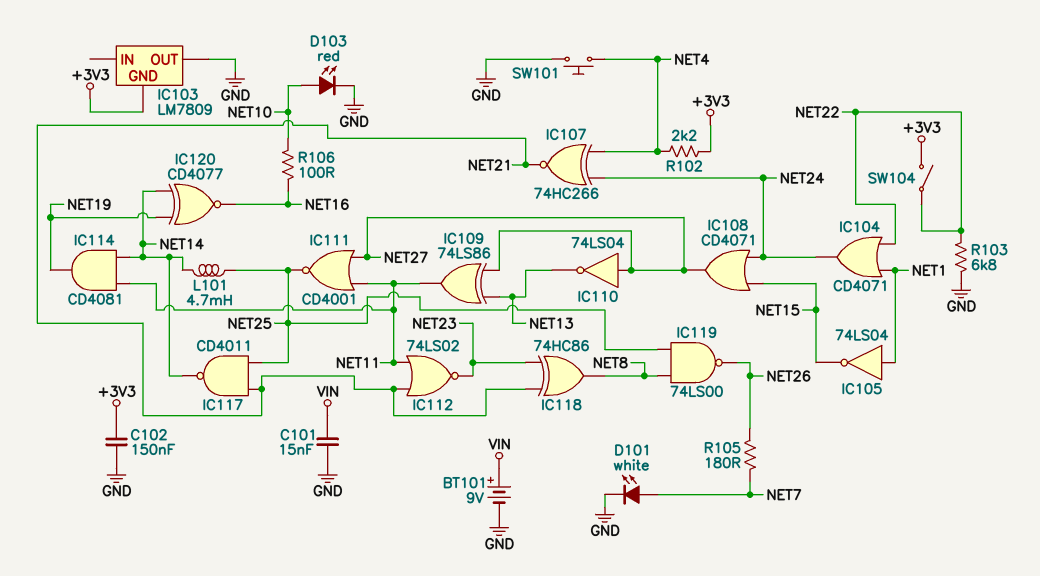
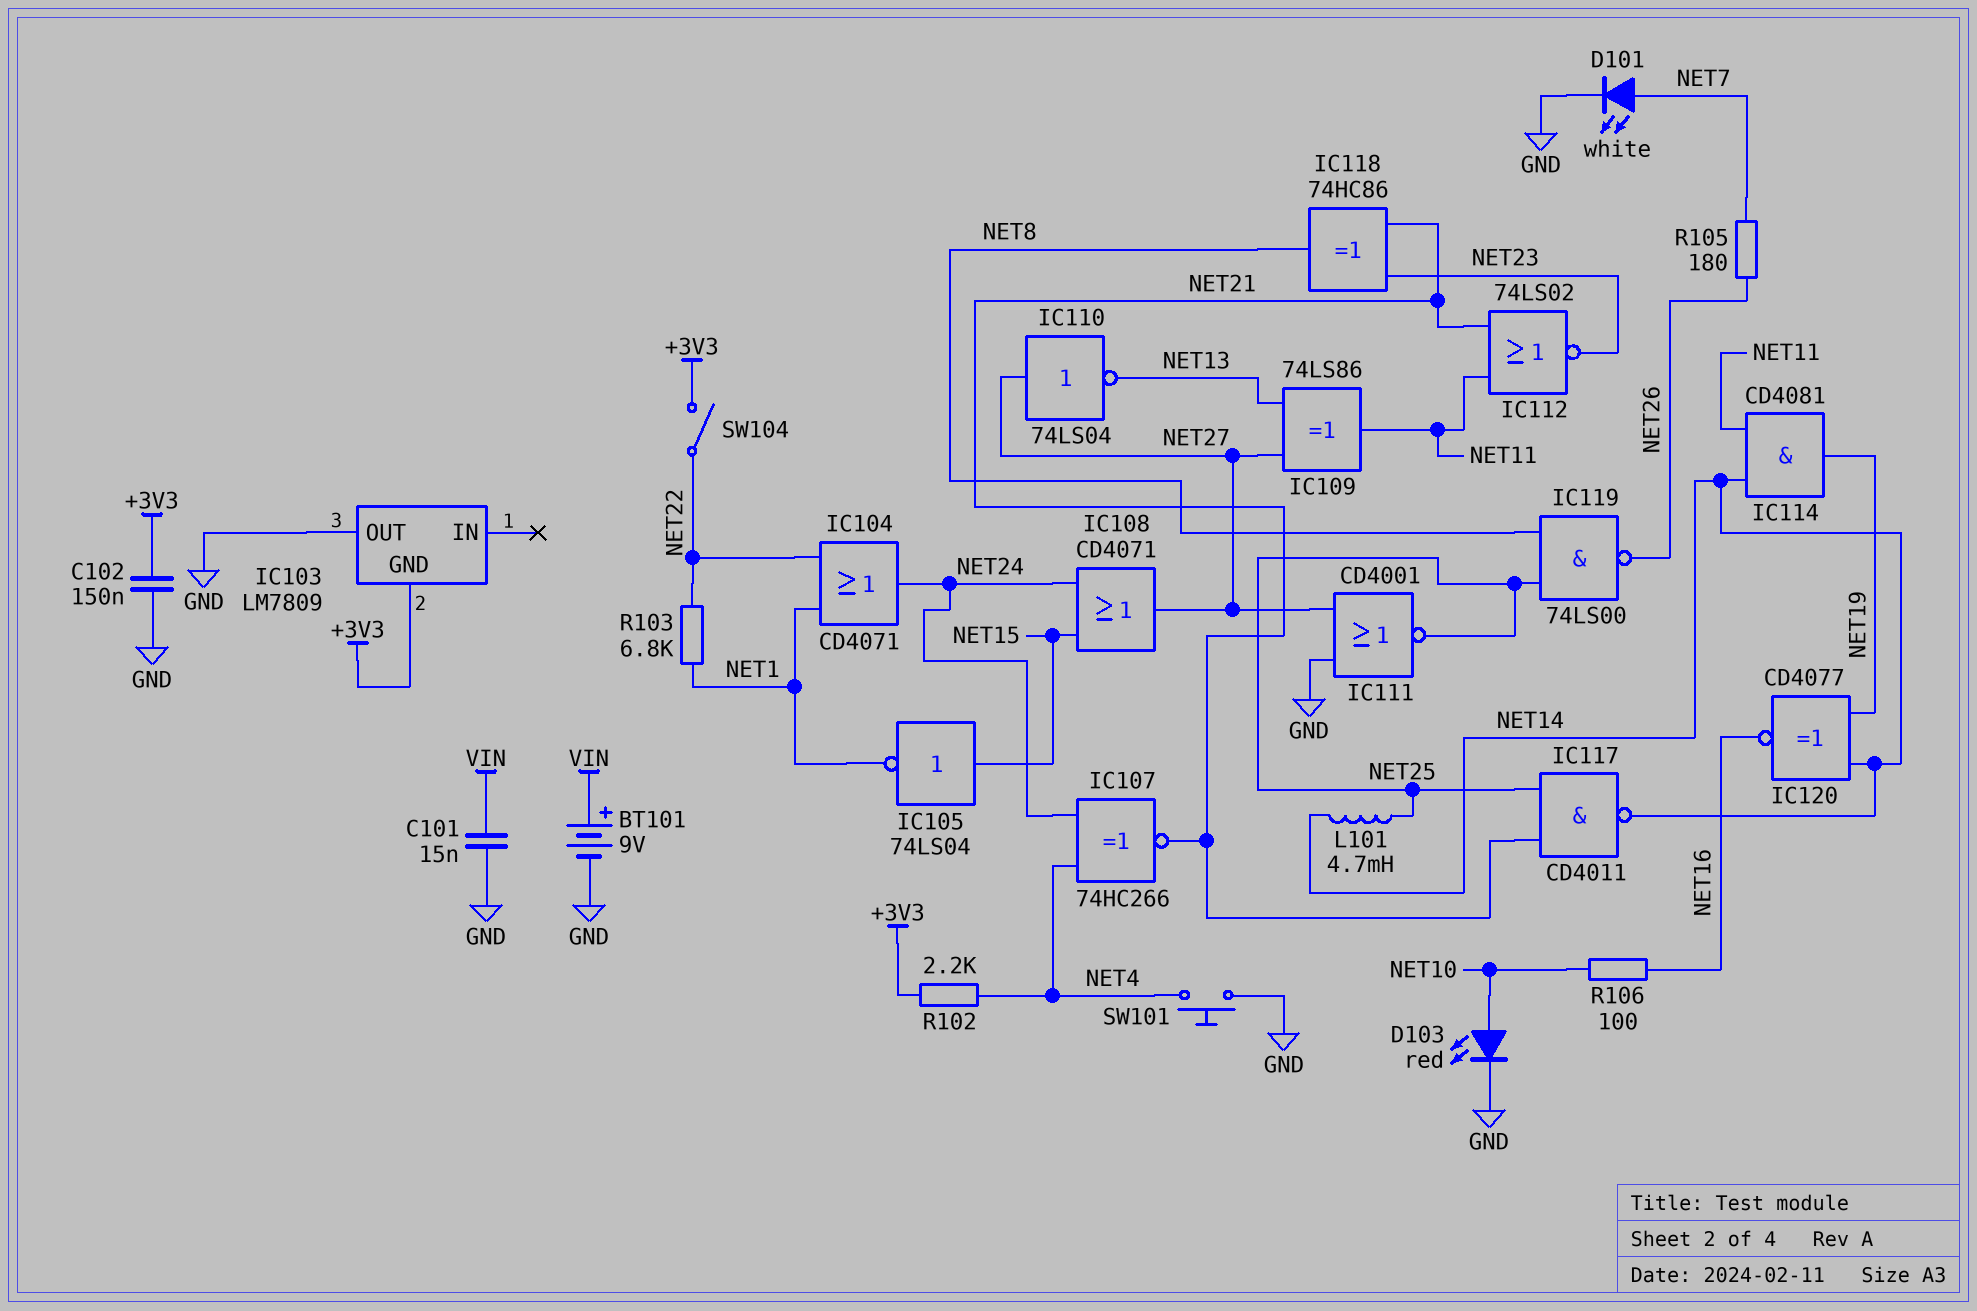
IC105: NOT 74LS04 (in NET1, out NET15) -> NOT 74LS04 (in NET15, out NET1)
IC111: NOR CD4001 (in NET11, in NET27, out NET25) -> NOR CD4001 (in GND, in NET27, out NET25)
R103: 6.8k (GND, NET22) -> 6.8k (NET1, NET22)

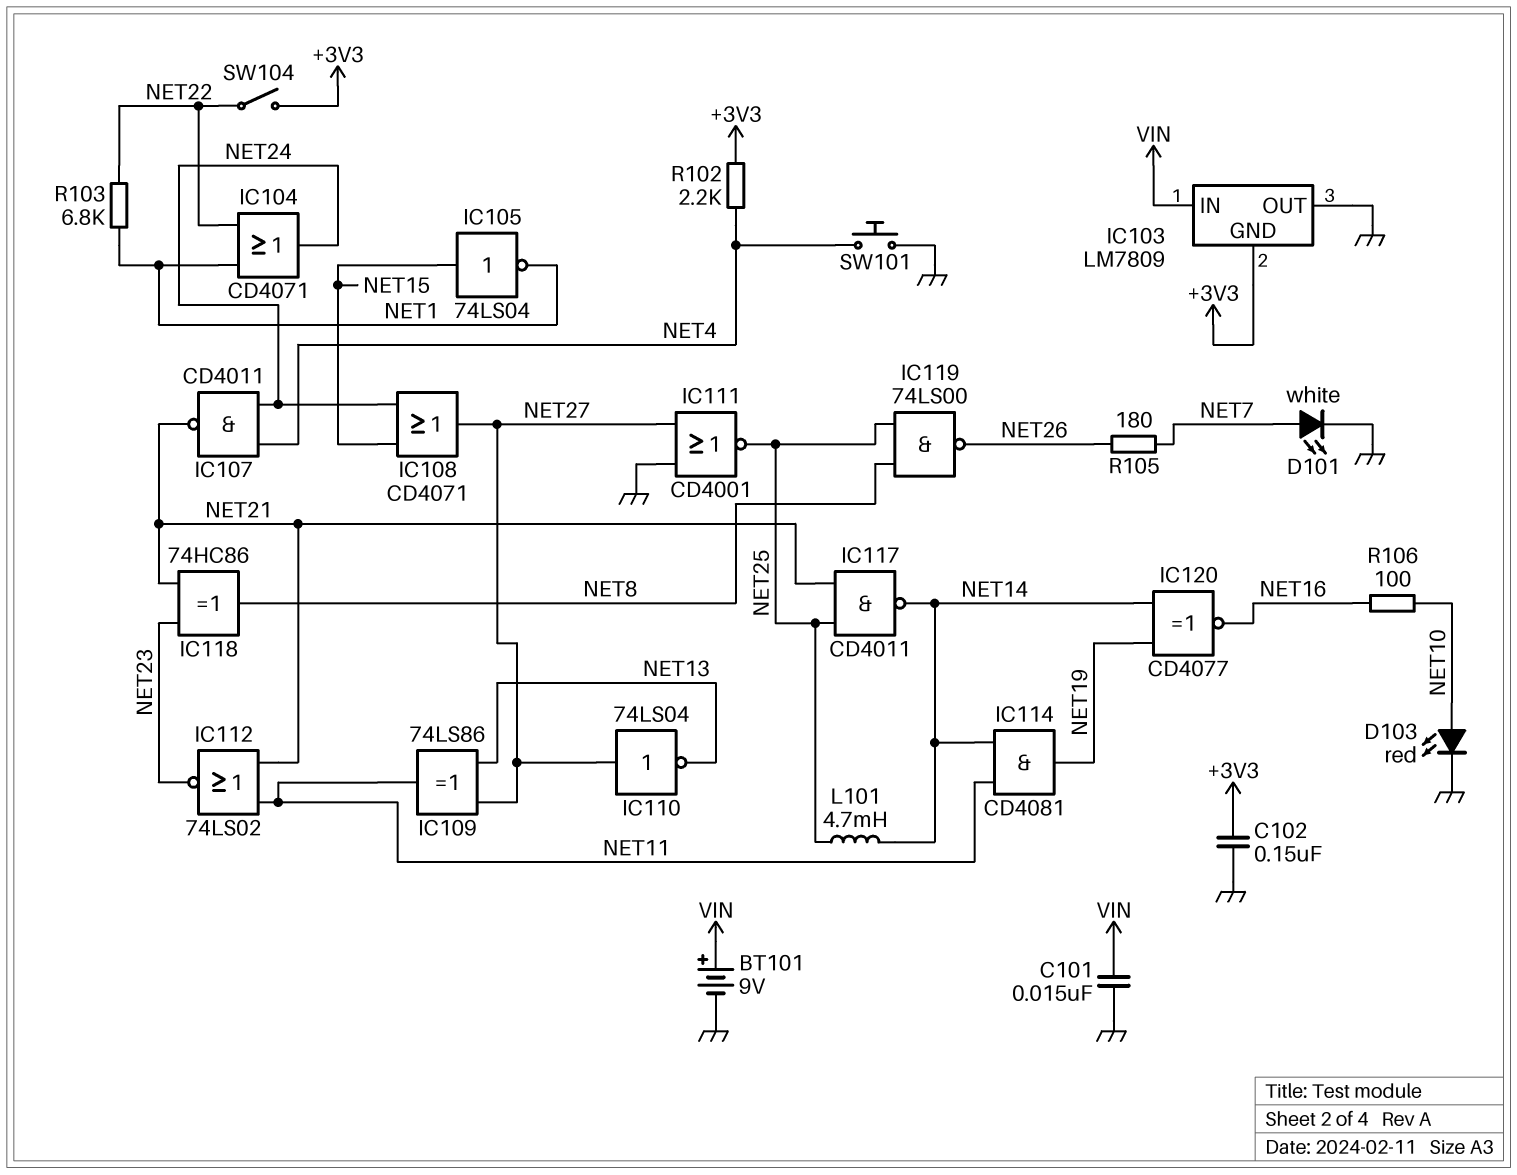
IC103 pin IN: none -> VIN
IC107: XNOR 74HC266 (in NET4, in NET24, out NET21) -> NAND CD4011 (in NET4, in NET24, out NET21)

